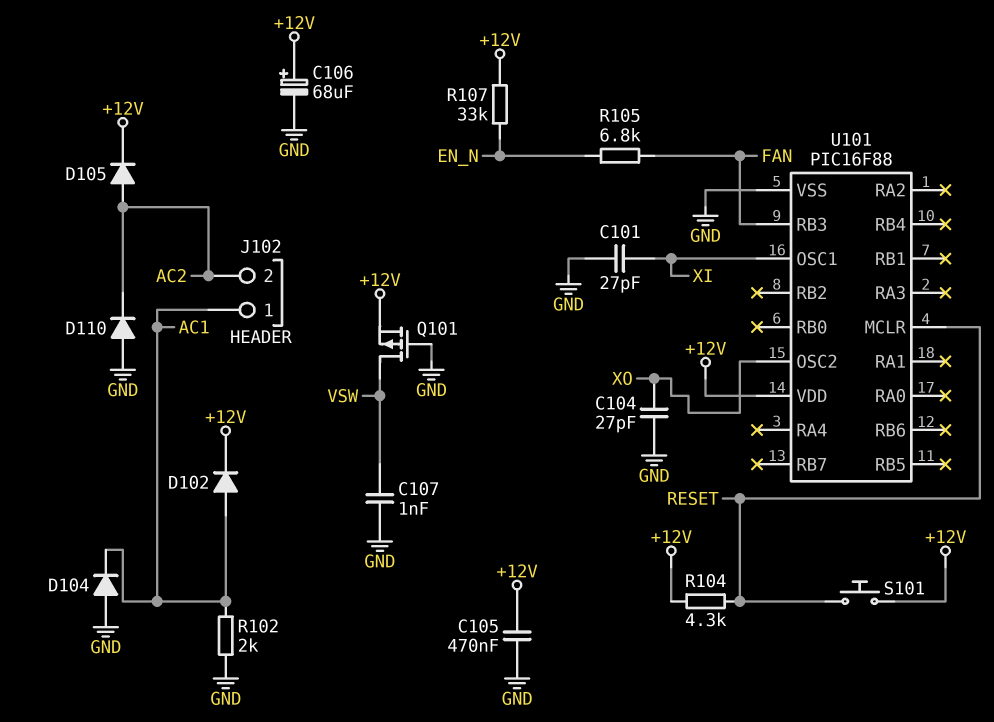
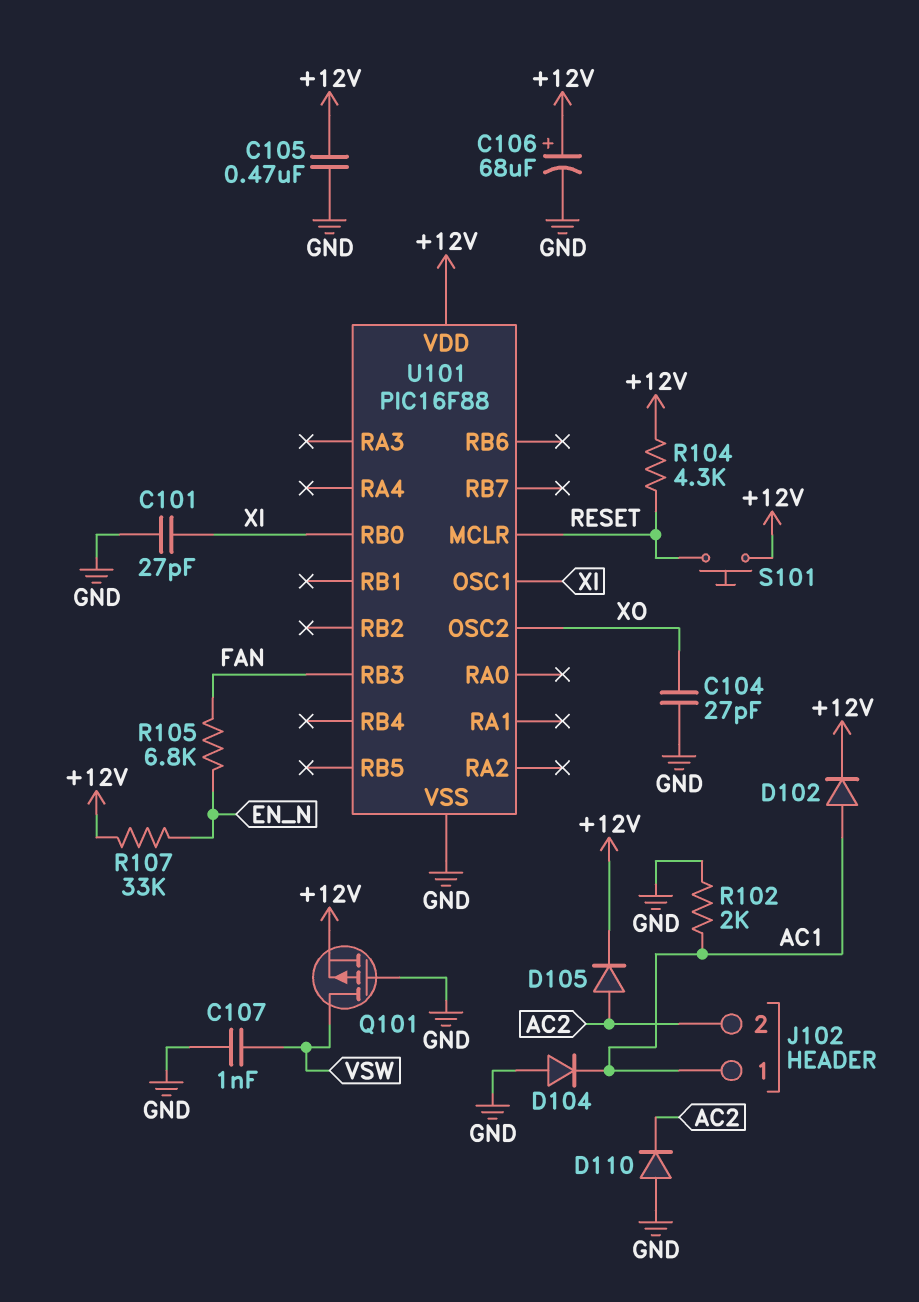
U101 pin RB0: none -> XI

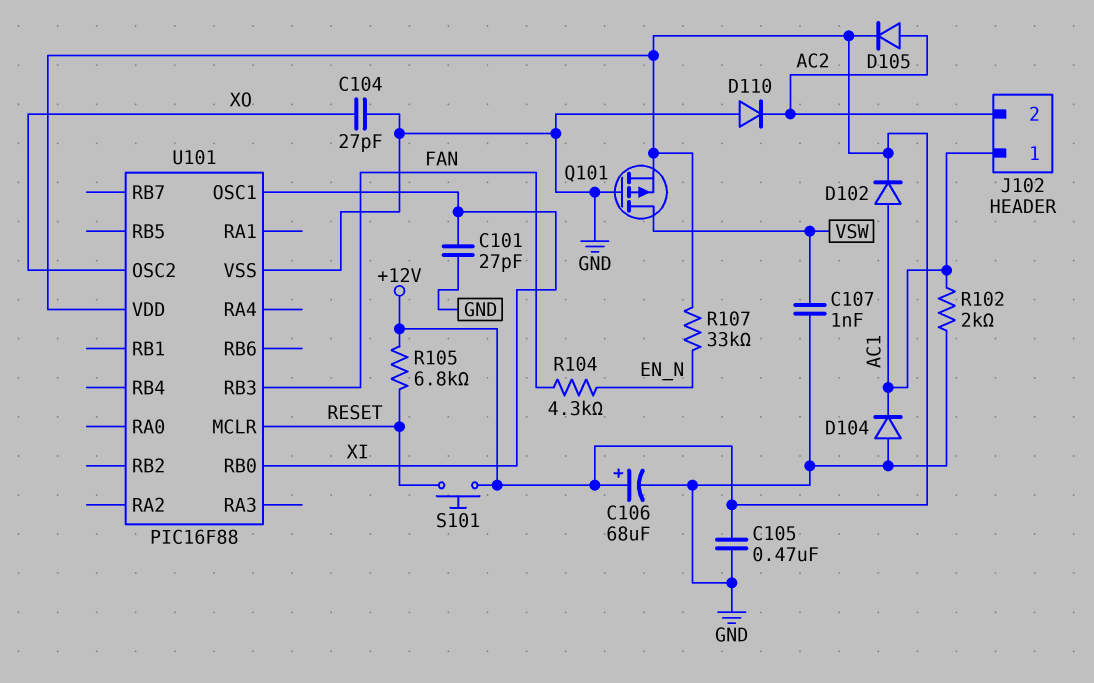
R104: 4.3k (+12V, RESET) -> 4.3k (EN_N, FAN)
R105: 6.8k (EN_N, FAN) -> 6.8k (+12V, RESET)

